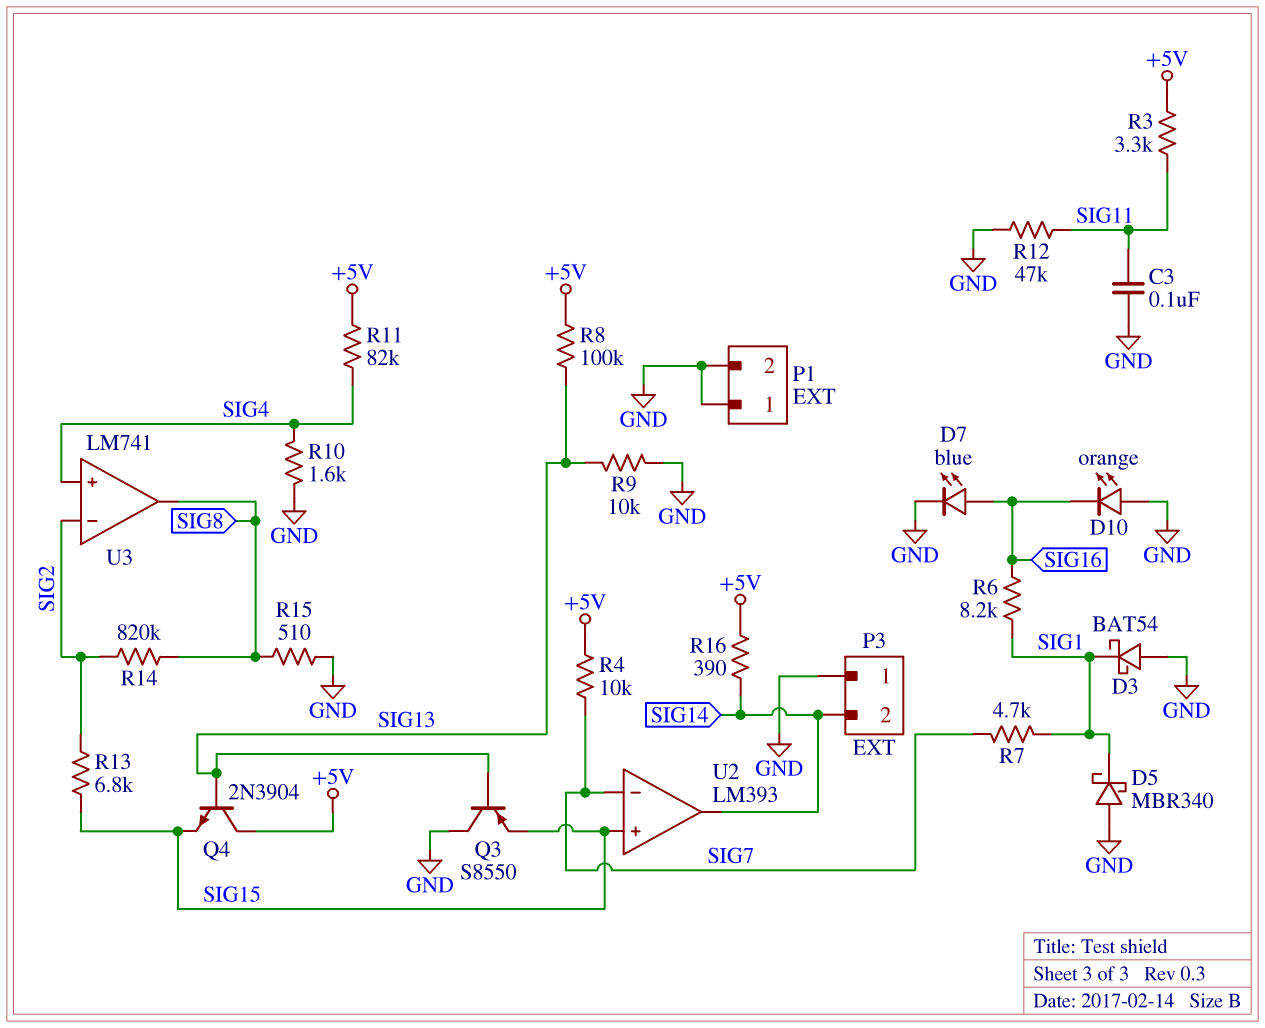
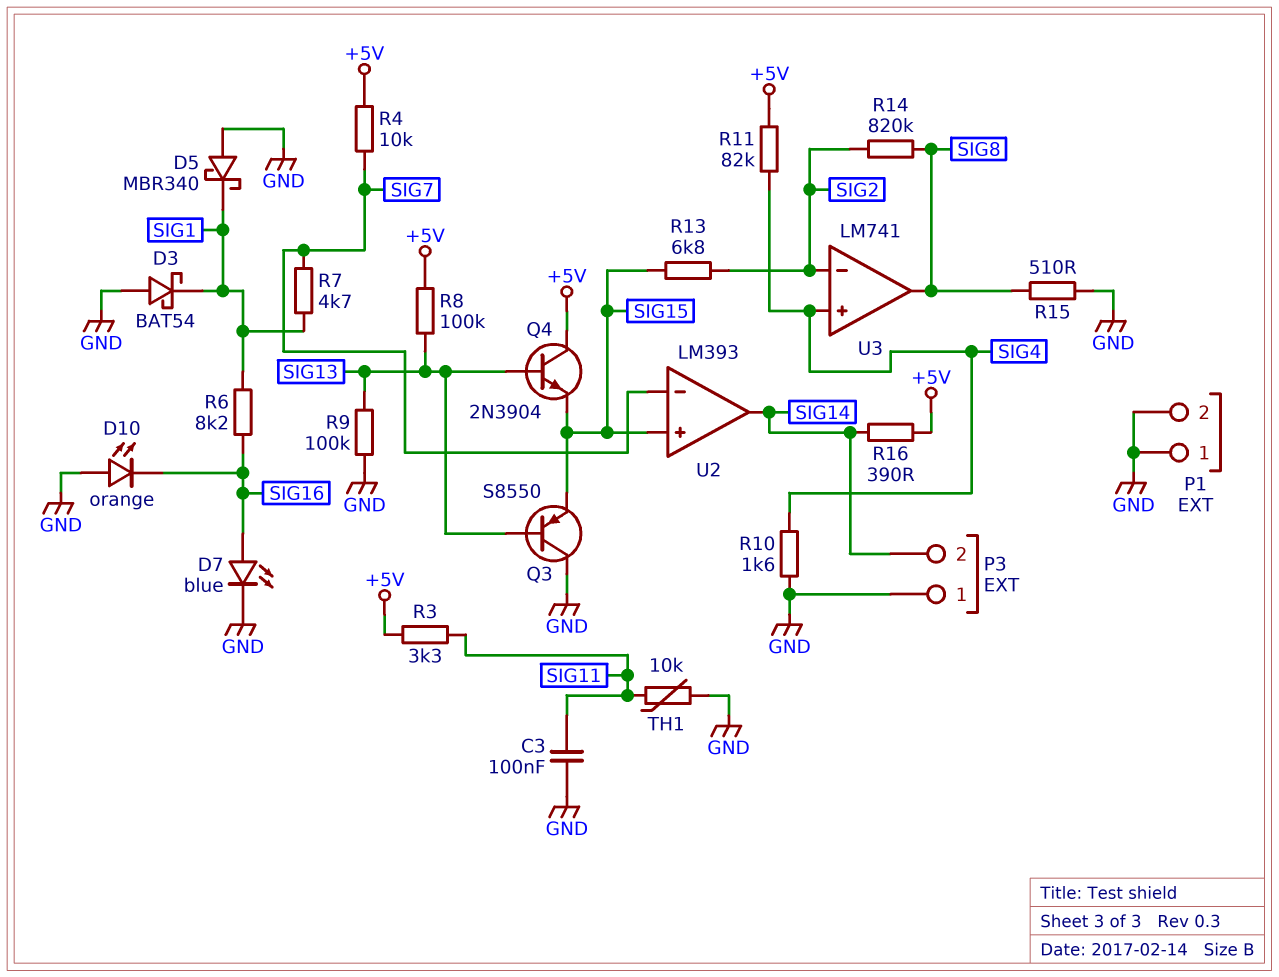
R9: 10k (GND, SIG13) -> 100k (GND, SIG13)
R12: 47k (GND, SIG11) -> none
TH1: none -> 10k (GND, SIG11)

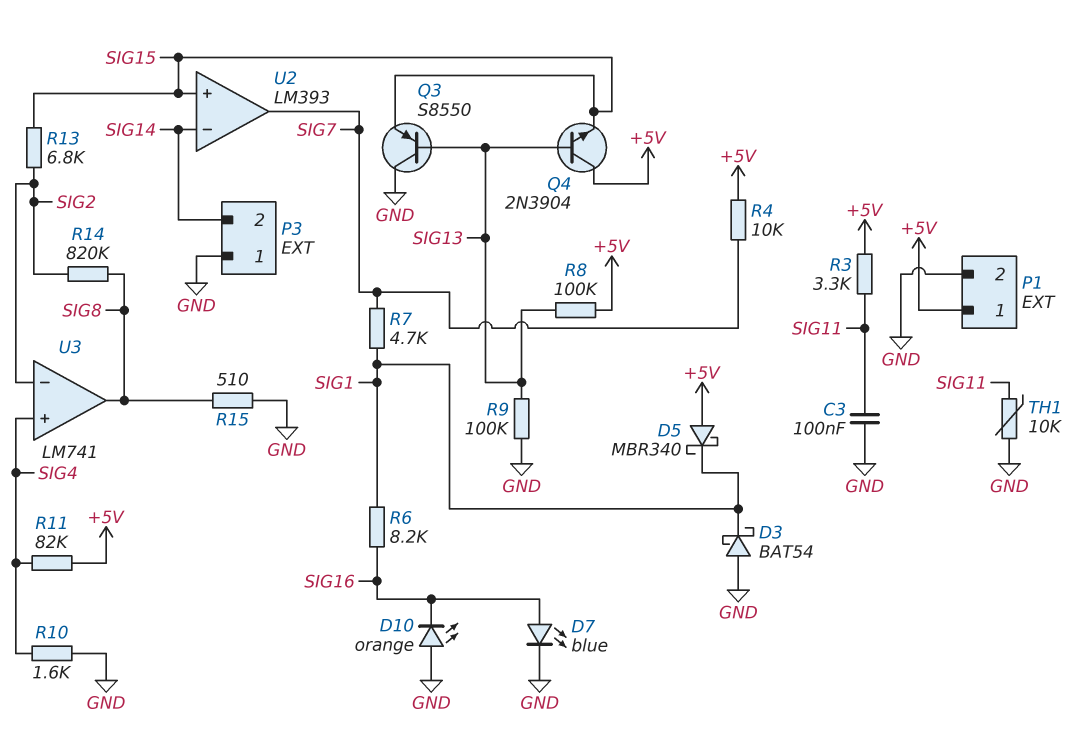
D5: schottky MBR340 (A GND, K SIG1) -> schottky MBR340 (A +5V, K SIG1)
P1 pin 1: GND -> +5V
R16: 390 (+5V, SIG14) -> none
U2 pin in-: SIG7 -> SIG14
U2 pin out: SIG14 -> SIG7

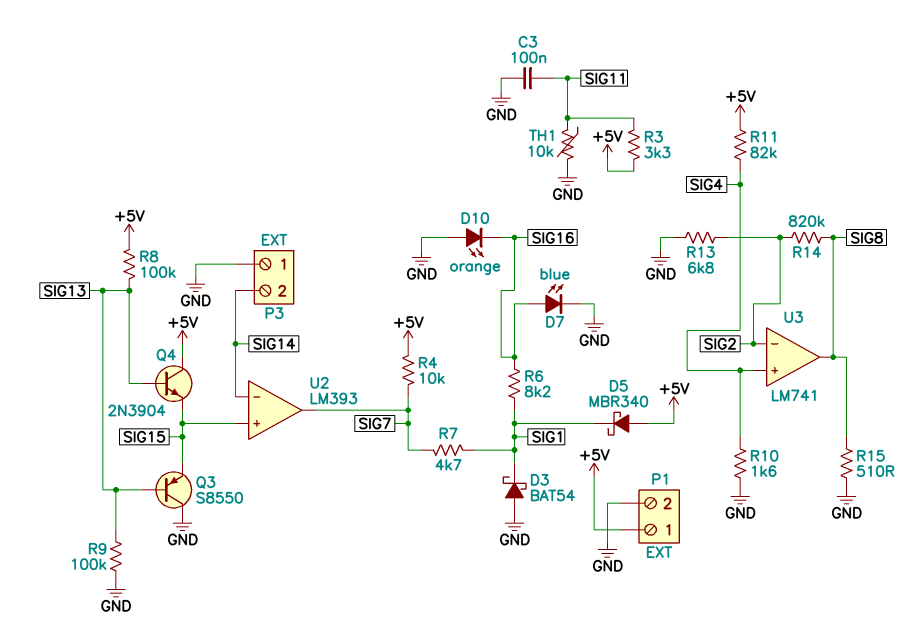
R13: 6.8k (SIG2, SIG15) -> 6.8k (GND, SIG2)

